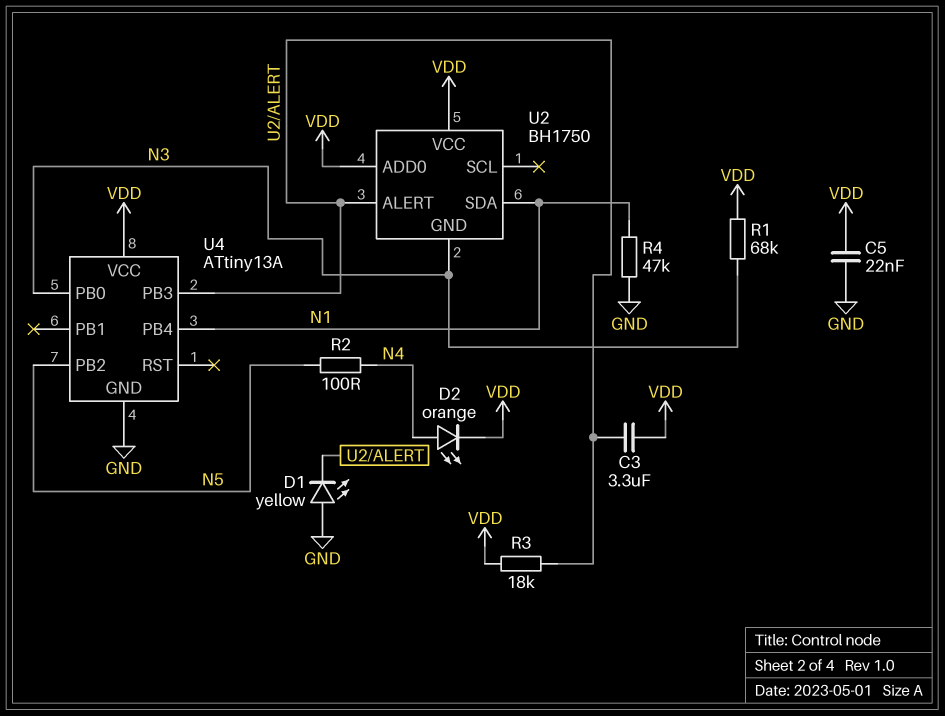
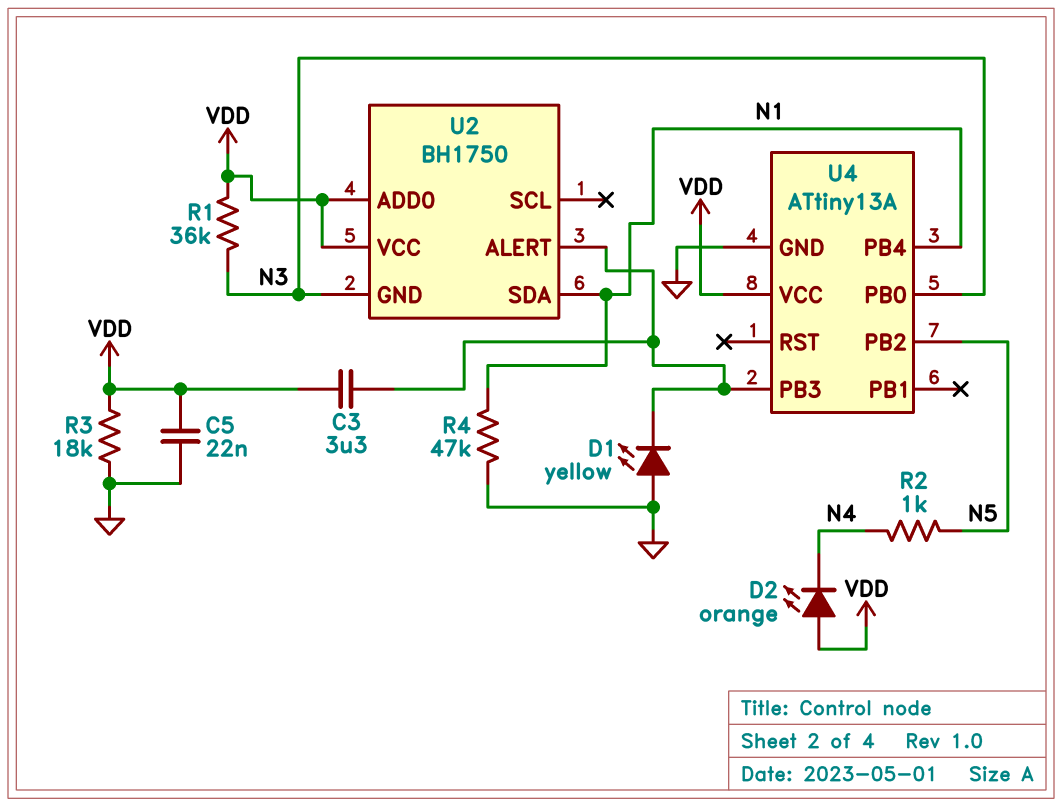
D2: LED orange (A N4, K VDD) -> LED orange (A VDD, K N4)
R1: 68k (N3, VDD) -> 36k (N3, VDD)
R2: 100 (N4, N5) -> 1k (N4, N5)
R3: 18k (U2/ALERT, VDD) -> 18k (GND, VDD)

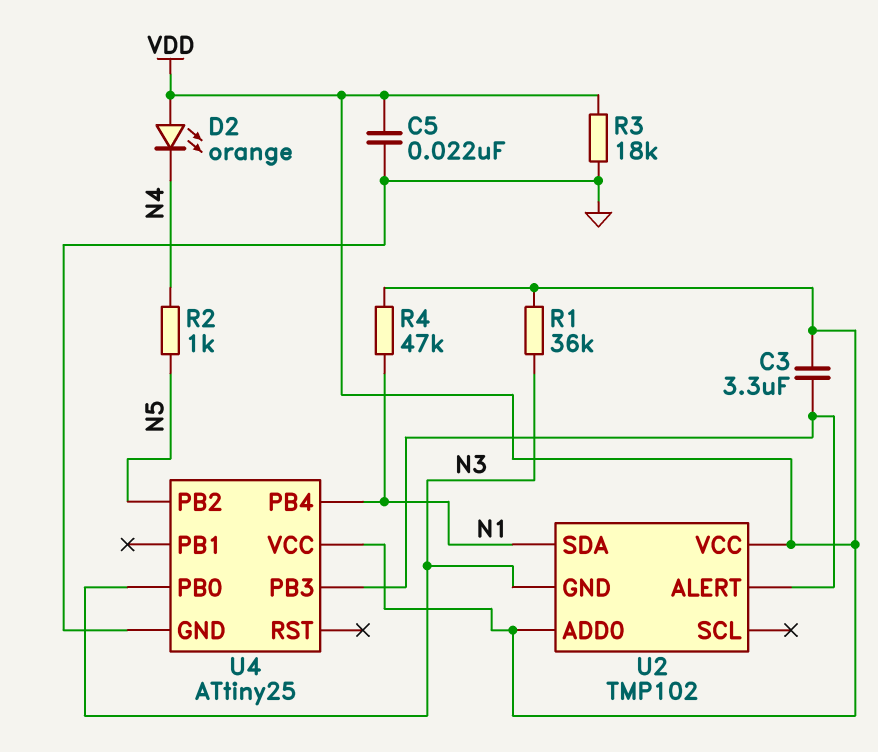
D1: LED yellow (A GND, K U2/ALERT) -> none
R4: 47k (GND, N1) -> 47k (N1, VDD)
U2: BH1750 -> TMP102
U4: ATtiny13A -> ATtiny25

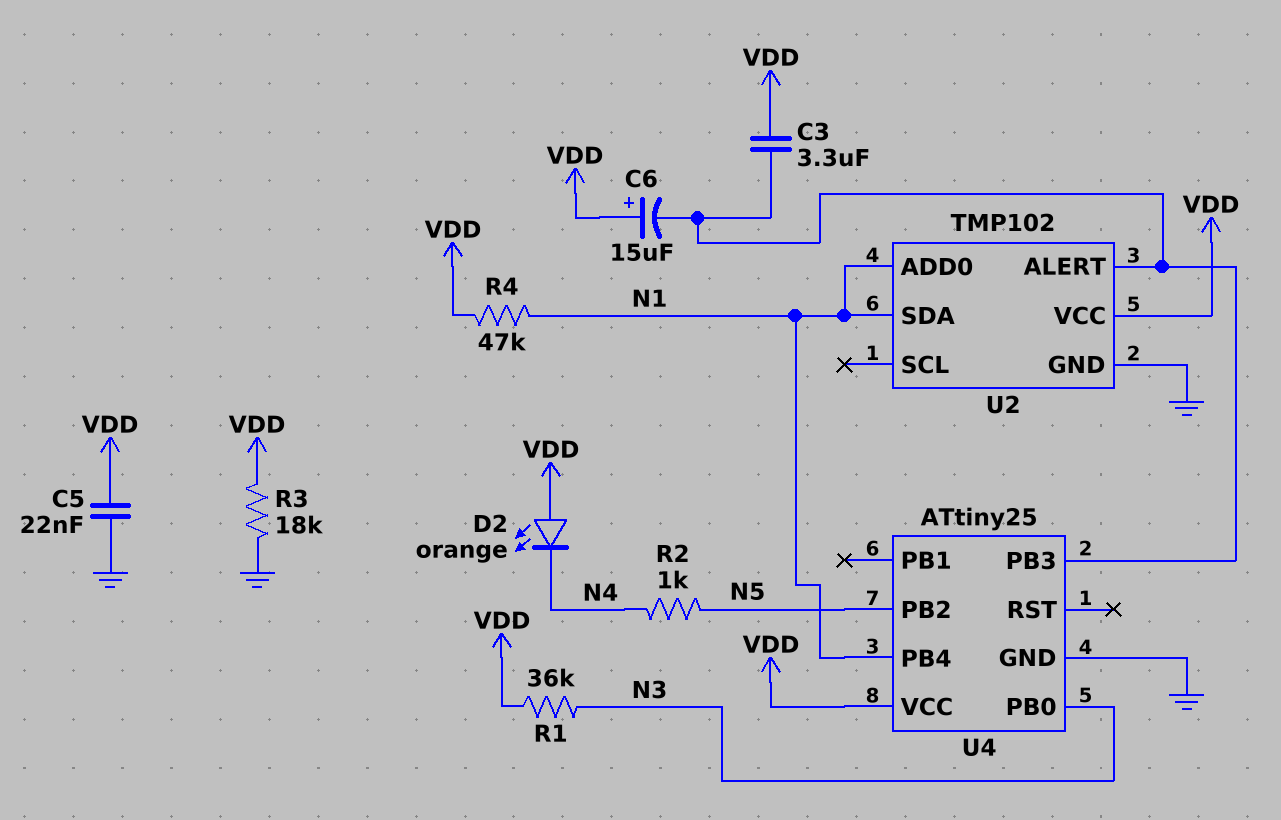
C6: none -> 15uF (plus VDD, minus U2/ALERT)
U2 pin ADD0: VDD -> N1
U2 pin GND: N3 -> GND

